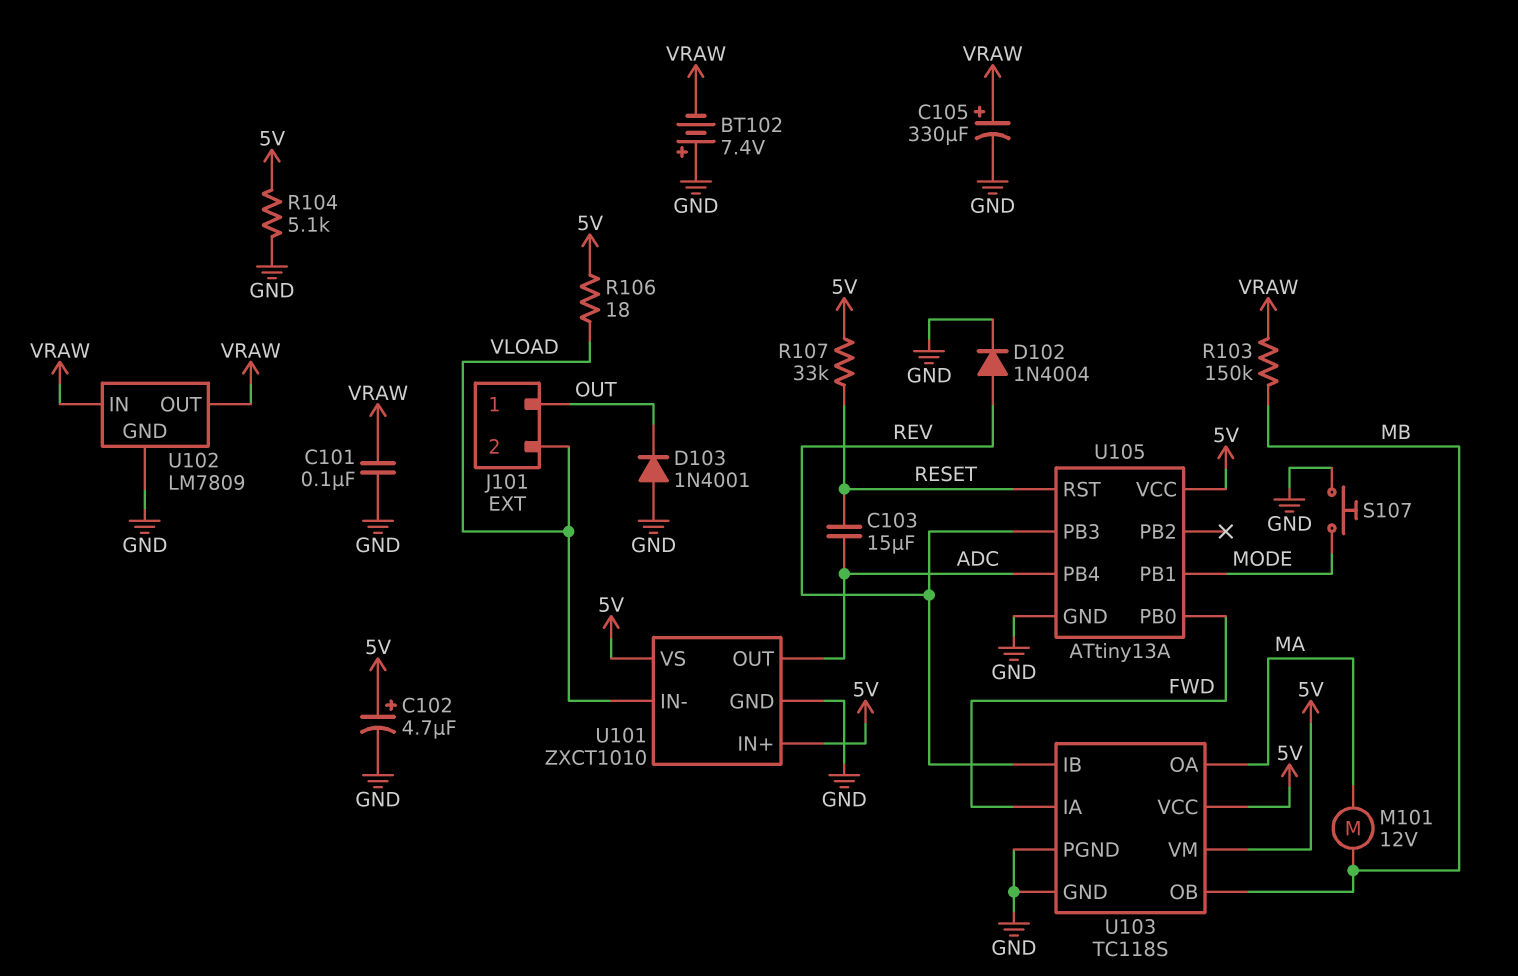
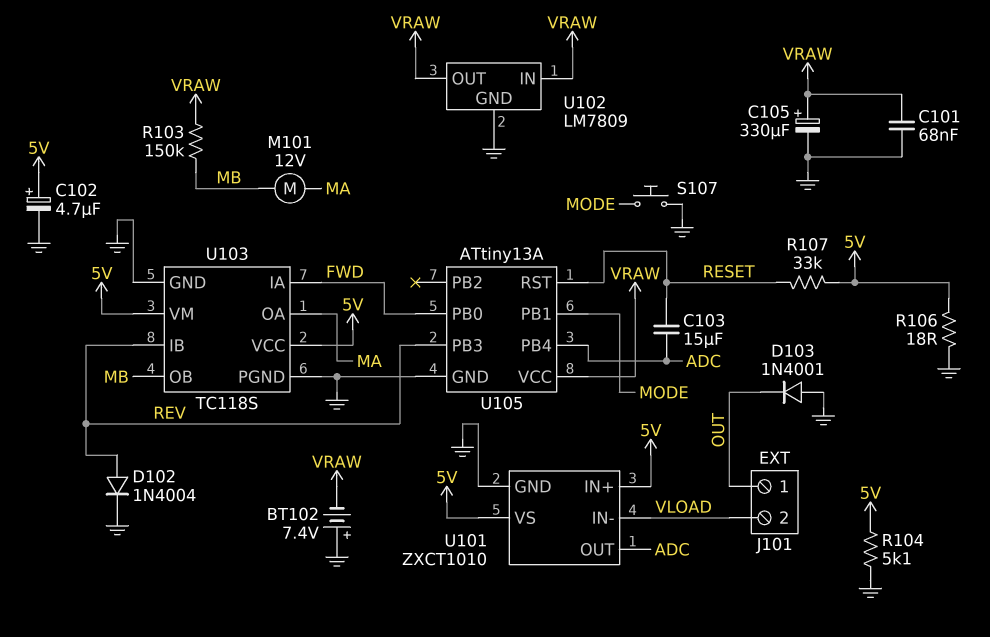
C101: 100nF (GND, VRAW) -> 68nF (GND, VRAW)
R106: 18 (5V, VLOAD) -> 18 (5V, GND)
U105 pin VCC: 5V -> VRAW

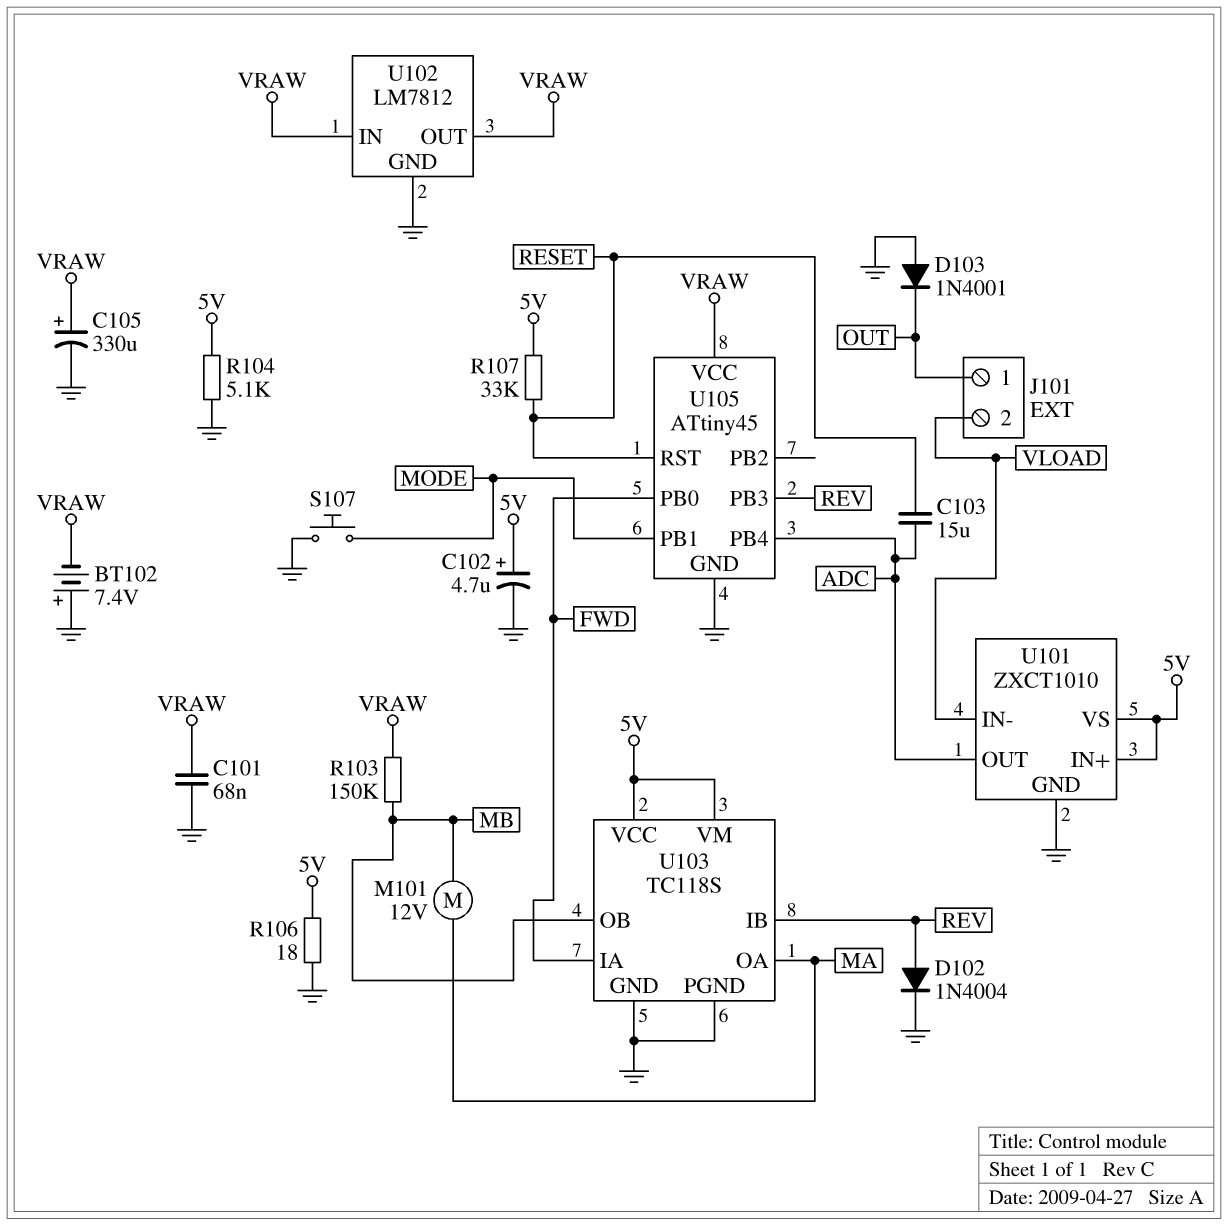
U102: LM7809 -> LM7812
U105: ATtiny13A -> ATtiny45

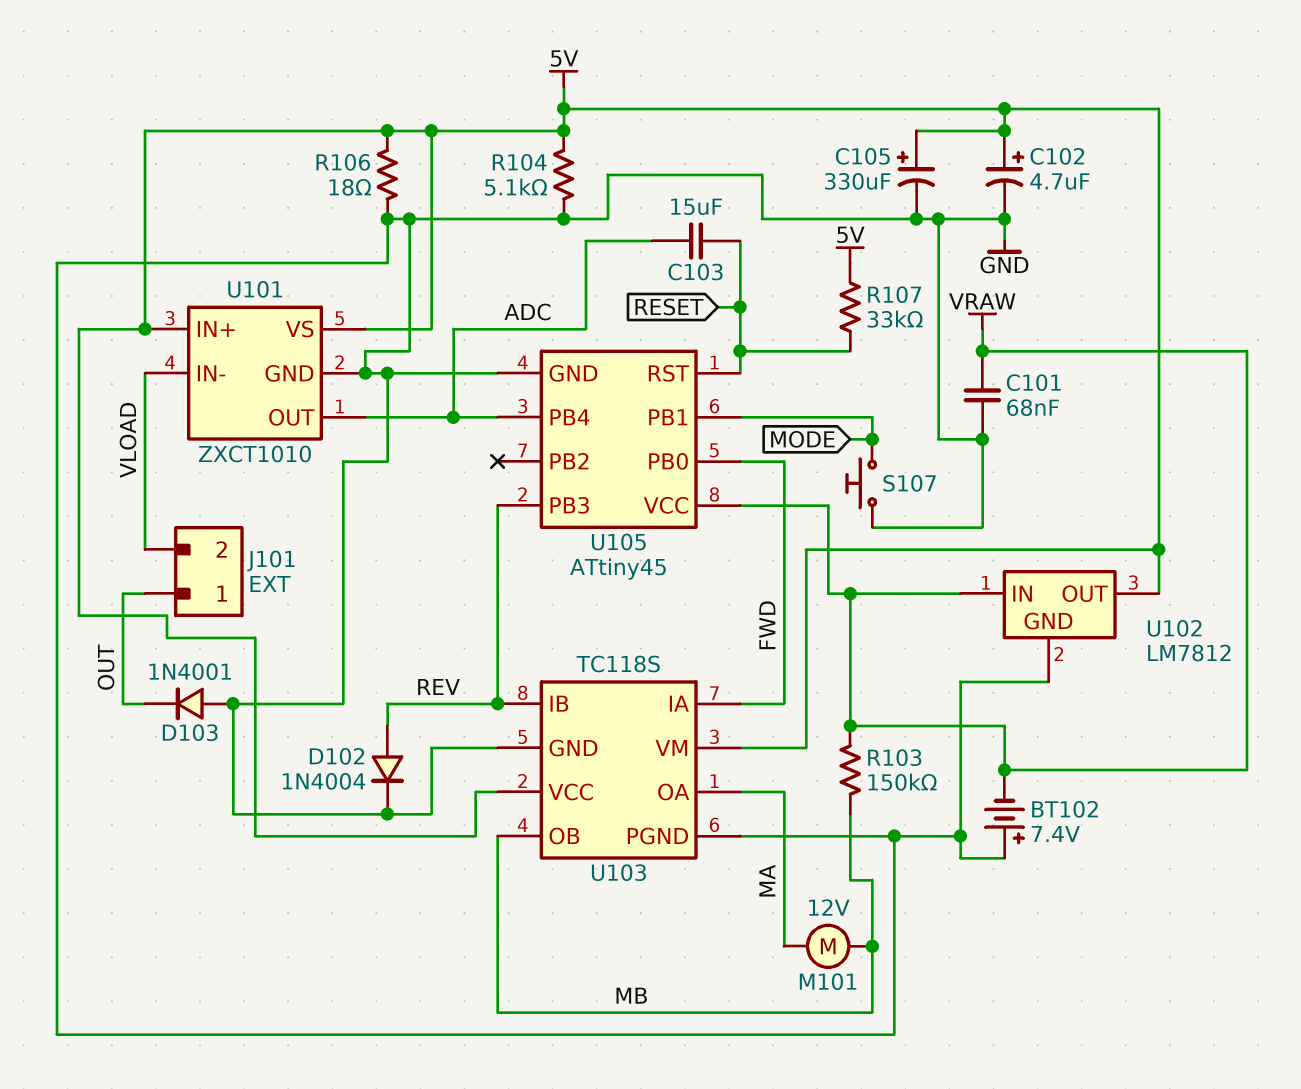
C105: 330uF (plus VRAW, minus GND) -> 330uF (plus 5V, minus GND)
U102 pin OUT: VRAW -> 5V

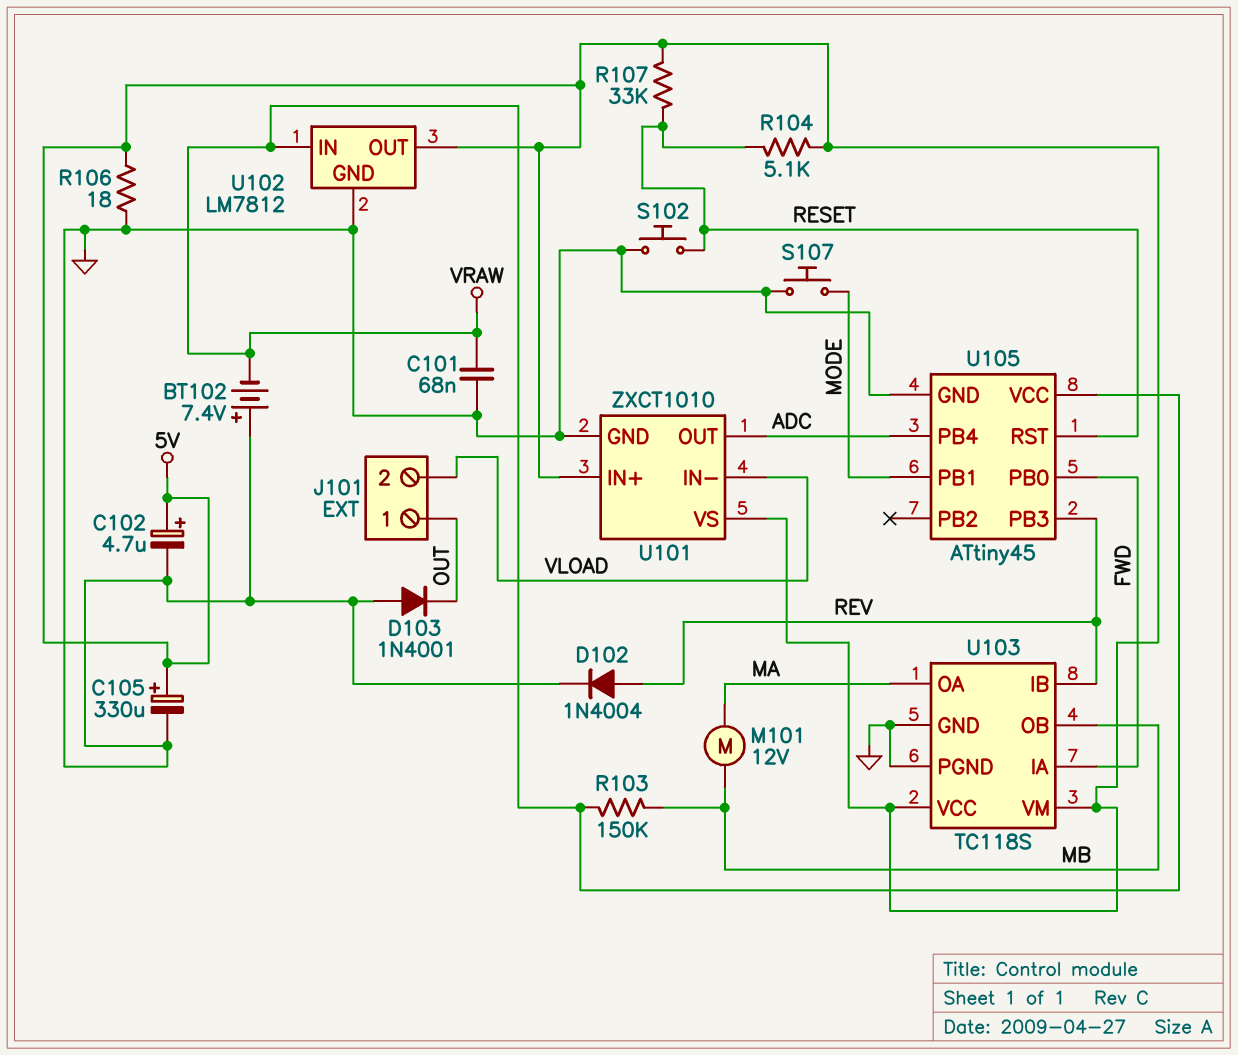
C103: 15uF (ADC, RESET) -> none
R104: 5.1k (5V, GND) -> 5.1k (5V, RESET)
S102: none -> button (GND, RESET)

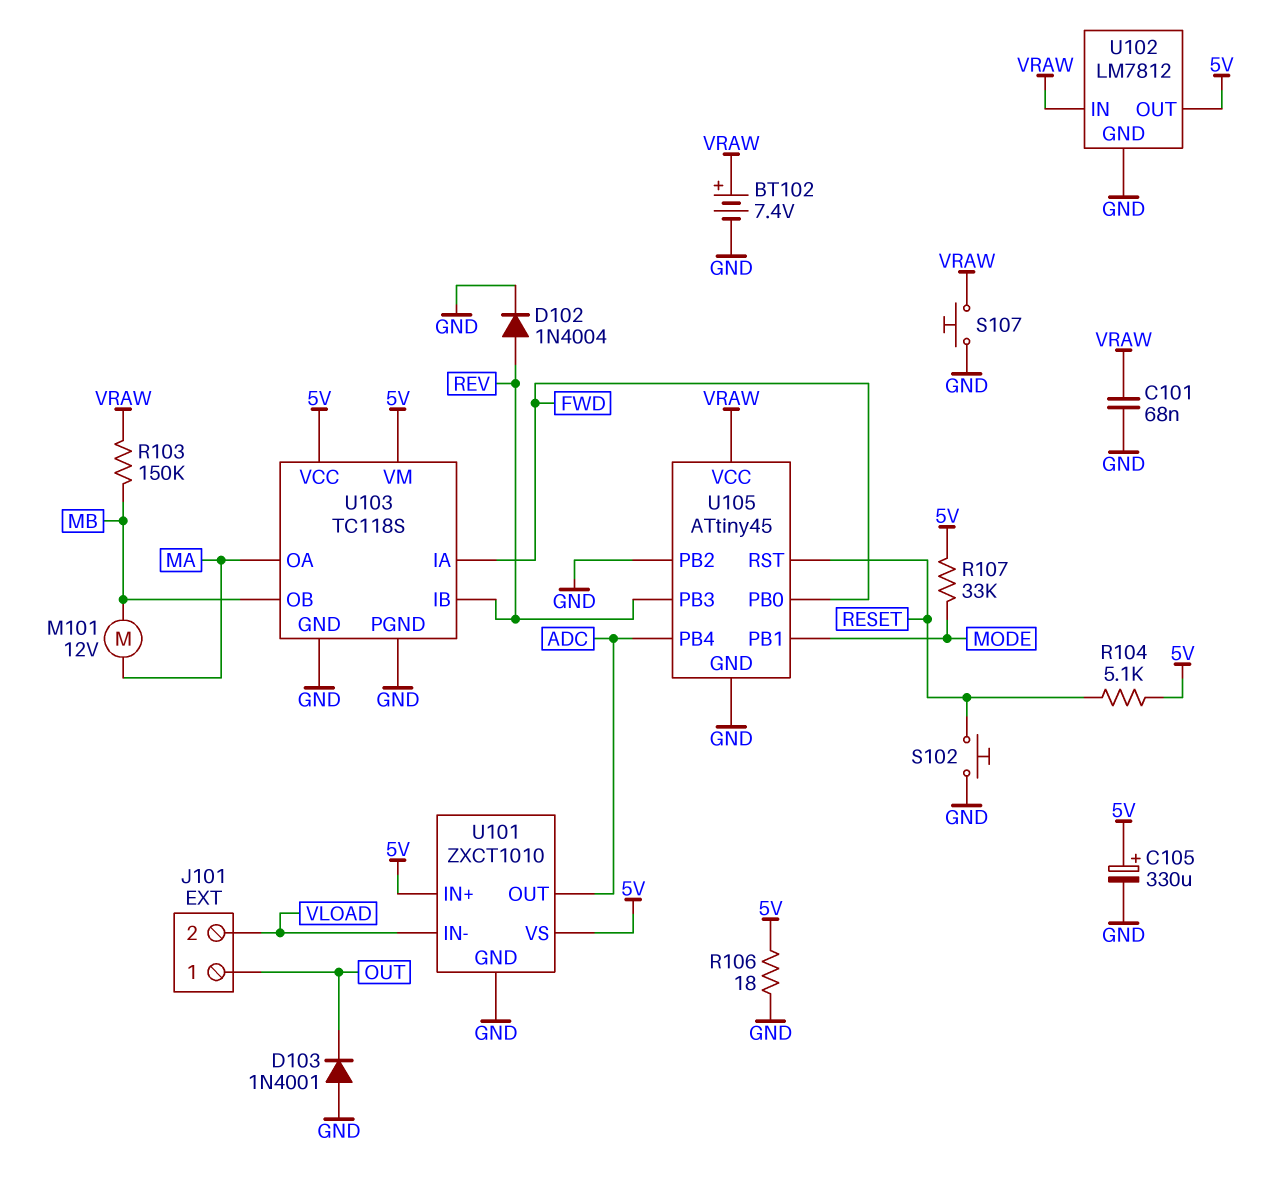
BT102: 7.4V (plus GND, minus VRAW) -> 7.4V (plus VRAW, minus GND)
C102: 4.7uF (plus 5V, minus GND) -> none
R107: 33k (5V, RESET) -> 33k (5V, MODE)
S107: button (GND, MODE) -> button (GND, VRAW)
U105 pin PB2: none -> GND

